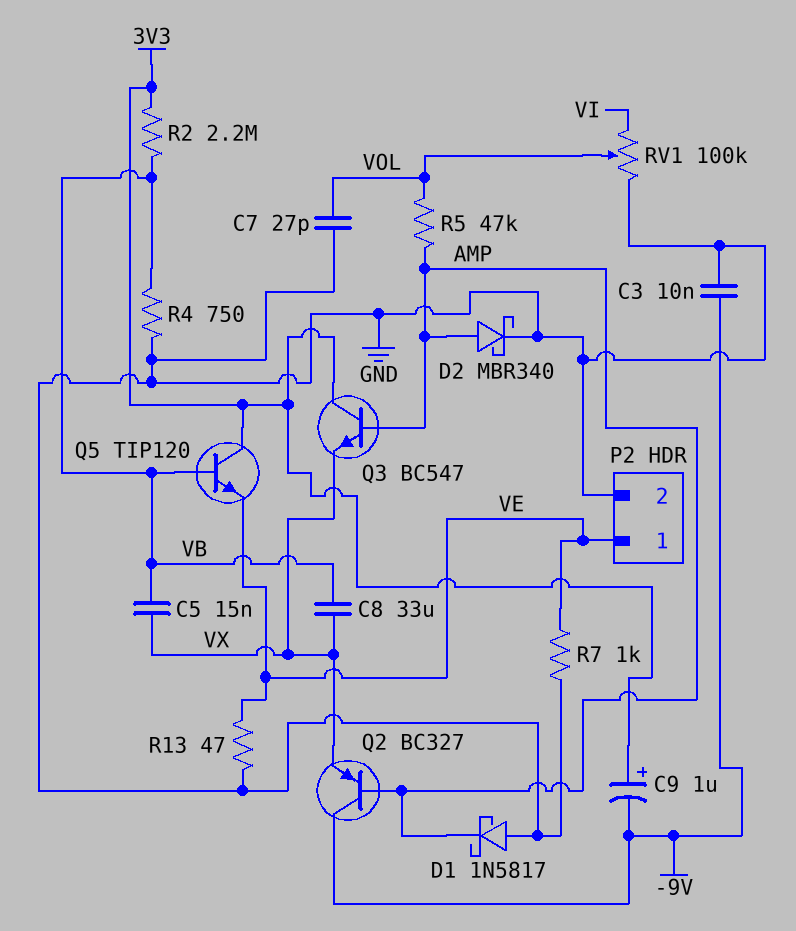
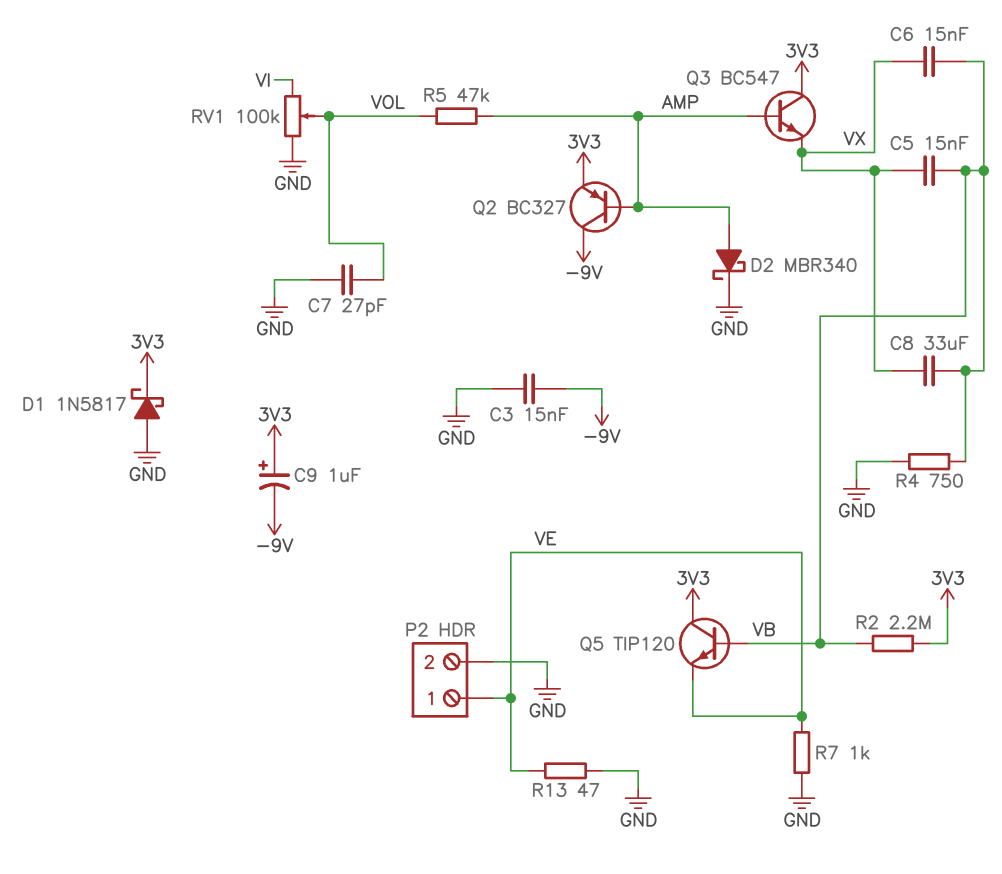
C3: 10nF (-9V, GND) -> 15nF (-9V, GND)
C6: none -> 15nF (VB, VX)
D1: schottky 1N5817 (A GND, K AMP) -> schottky 1N5817 (A GND, K 3V3)
Q2: PNP BC327 (B AMP, C -9V, E VX) -> PNP BC327 (B AMP, C -9V, E 3V3)

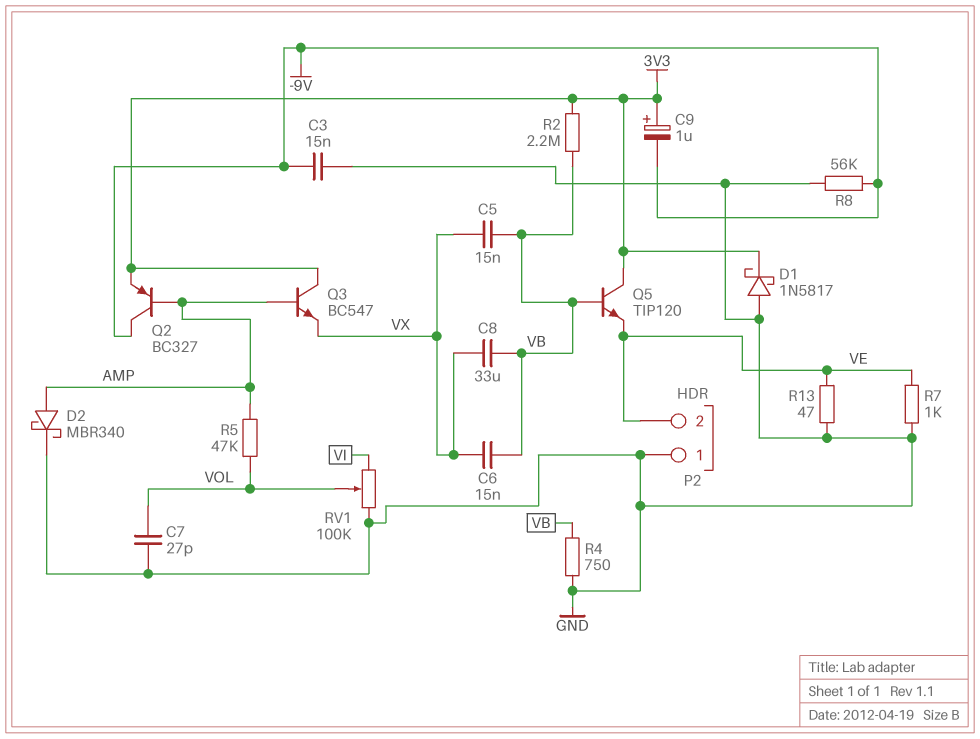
P2 pin 1: VE -> GND
P2 pin 2: GND -> VE
R8: none -> 56k (-9V, GND)

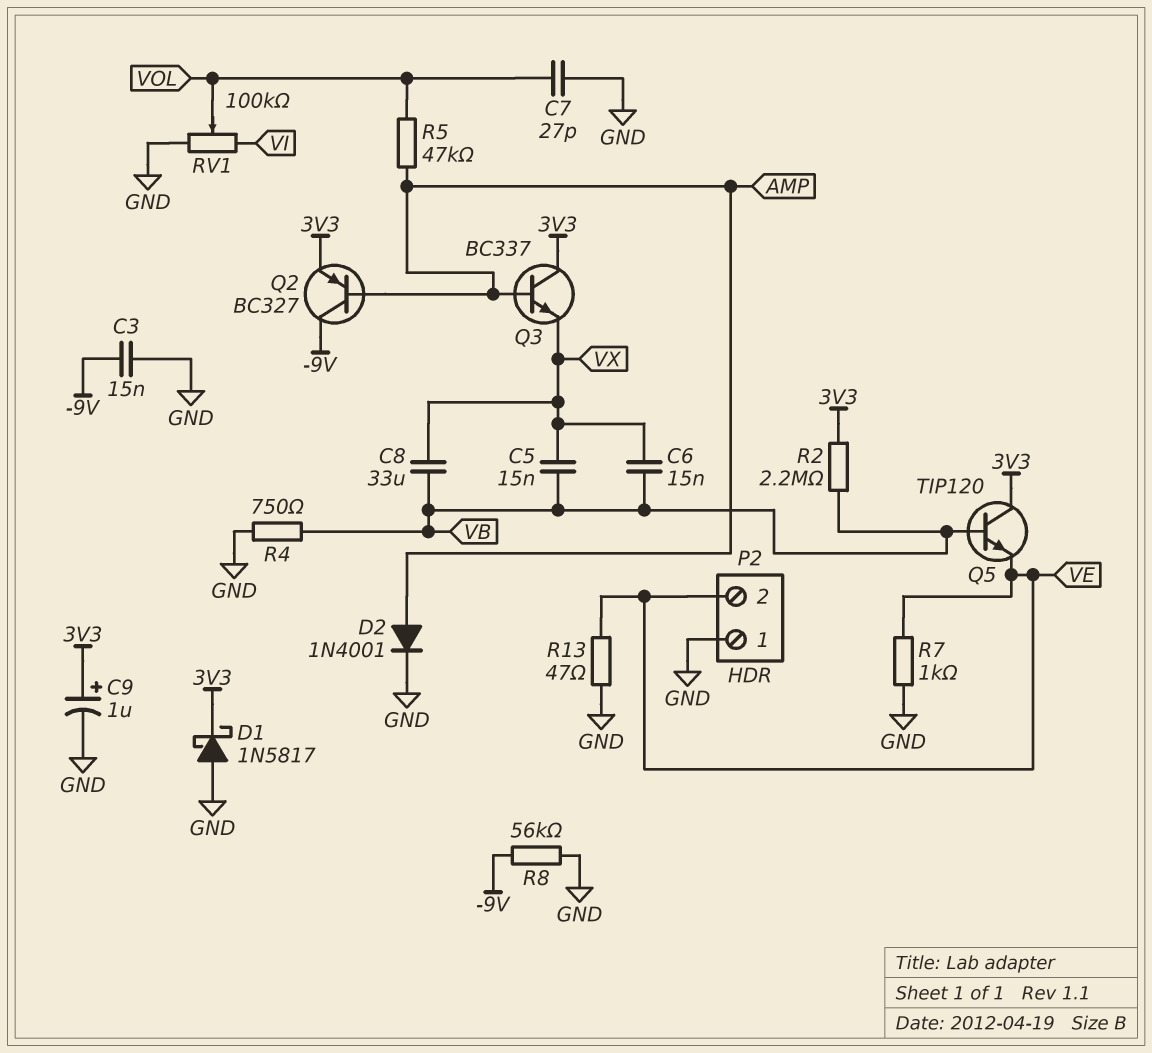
C9: 1uF (plus 3V3, minus -9V) -> 1uF (plus 3V3, minus GND)
D2: schottky MBR340 (A AMP, K GND) -> diode 1N4001 (A AMP, K GND)
Q3: NPN BC547 (B AMP, C 3V3, E VX) -> NPN BC337 (B AMP, C 3V3, E VX)

